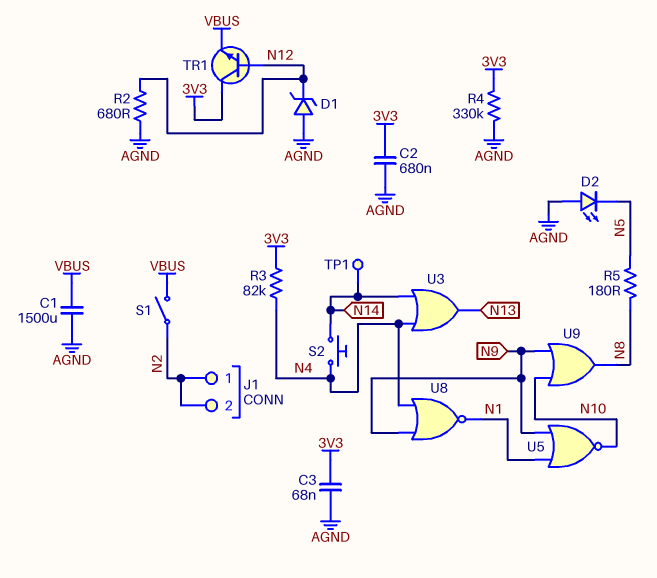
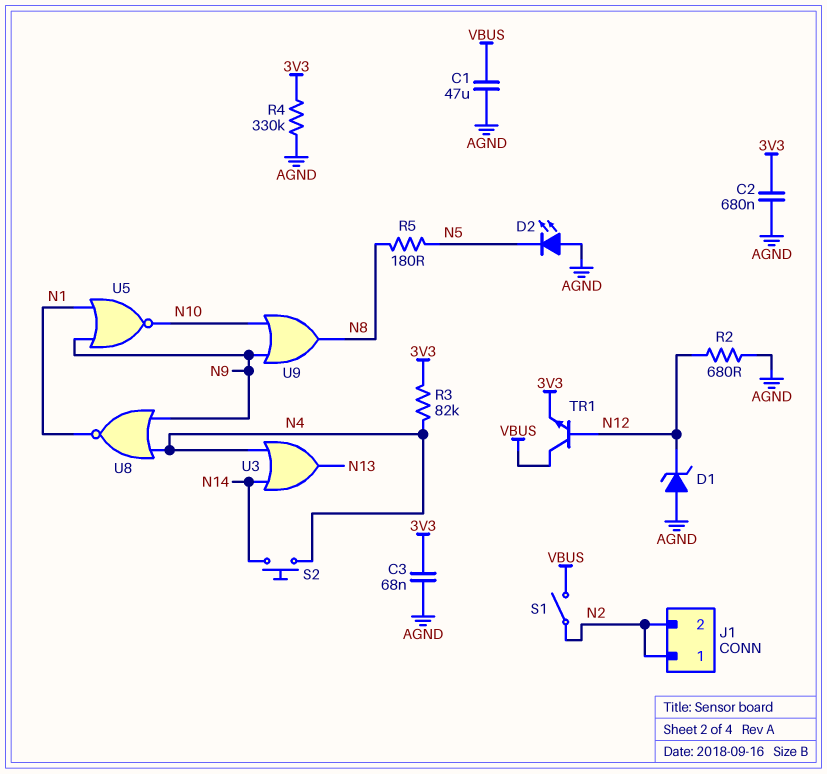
C1: 1500uF (AGND, VBUS) -> 47uF (AGND, VBUS)
TP1: test point (N14) -> none
TR1: NPN (B N12, C 3V3, E VBUS) -> NPN (B N12, C VBUS, E 3V3)

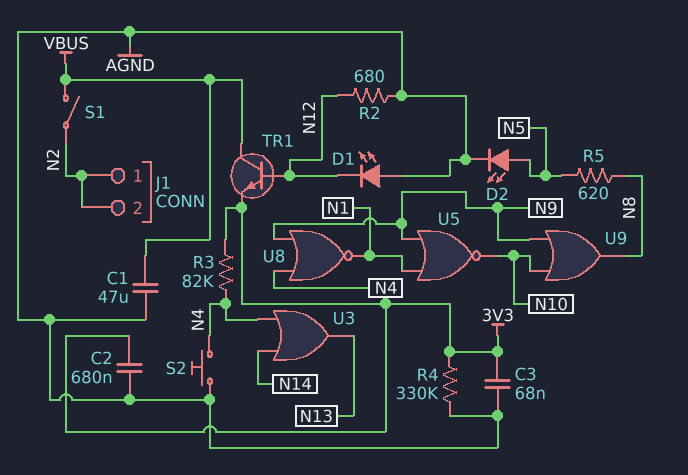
D1: zener (A AGND, K N12) -> LED (A AGND, K N12)
D2: LED (A AGND, K N5) -> LED (A N5, K AGND)
R5: 180 (N5, N8) -> 620 (N5, N8)
S2: button (N4, N14) -> button (AGND, N4)

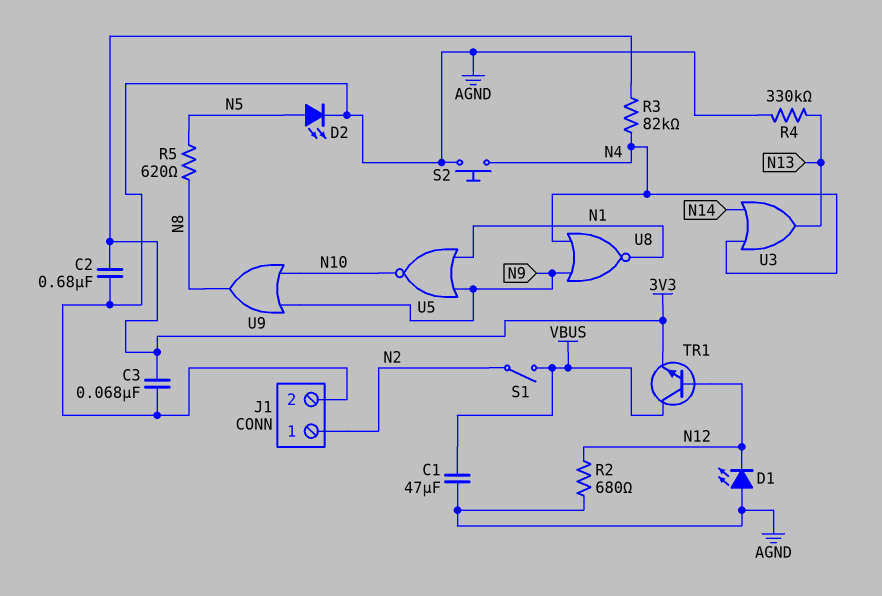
J1 pin 2: N2 -> AGND
R4: 330k (3V3, AGND) -> 330k (AGND, N13)

